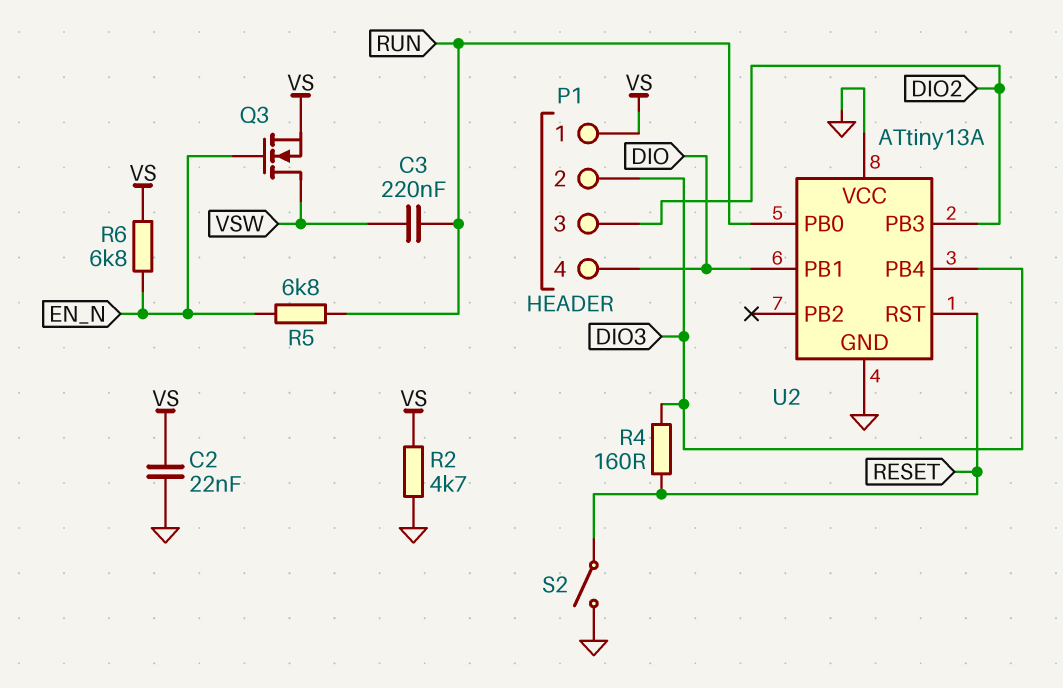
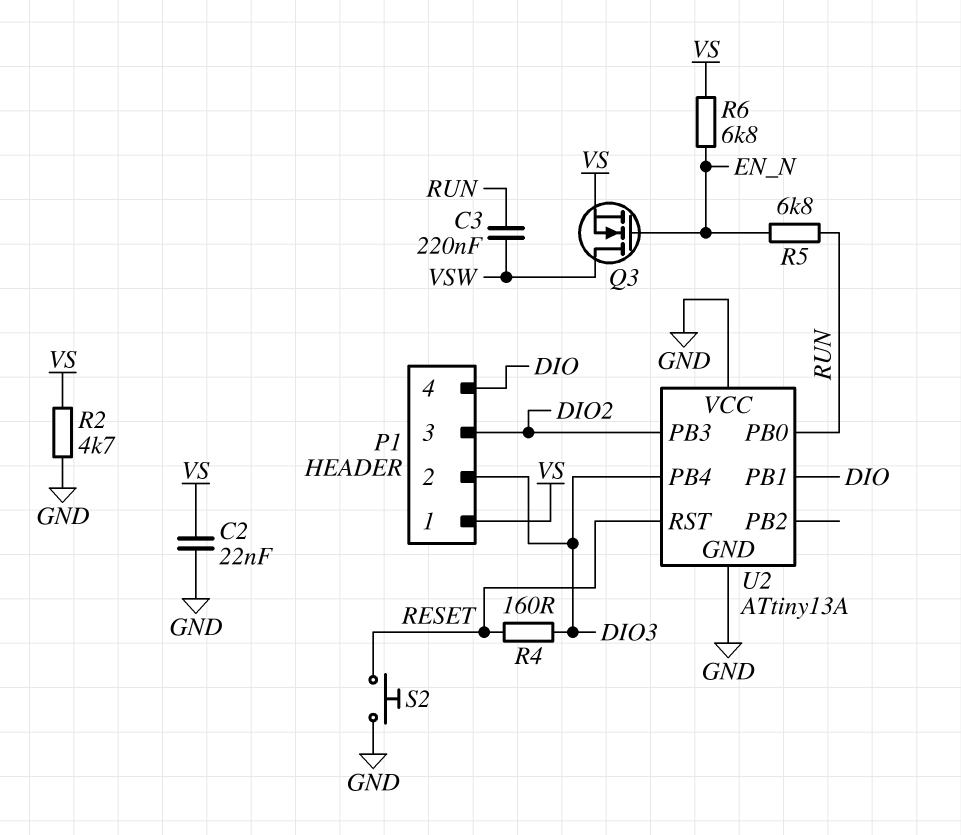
S2: switch (GND, RESET) -> button (GND, RESET)

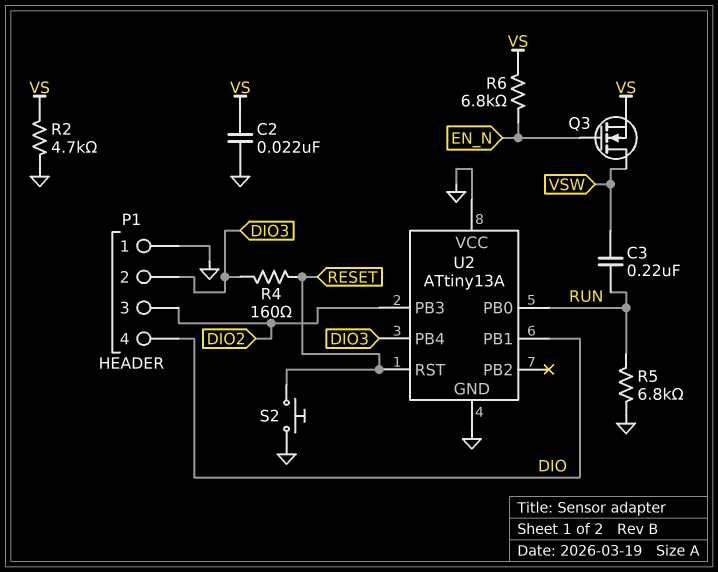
P1 pin 1: VS -> GND
R5: 6.8k (EN_N, RUN) -> 6.8k (GND, RUN)

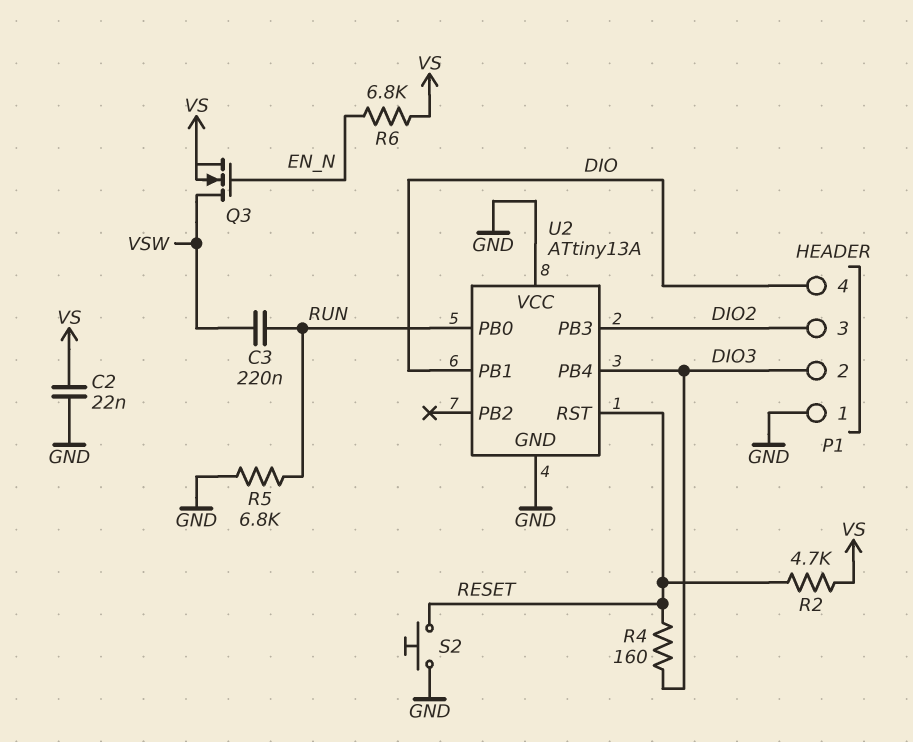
R2: 4.7k (GND, VS) -> 4.7k (RESET, VS)

